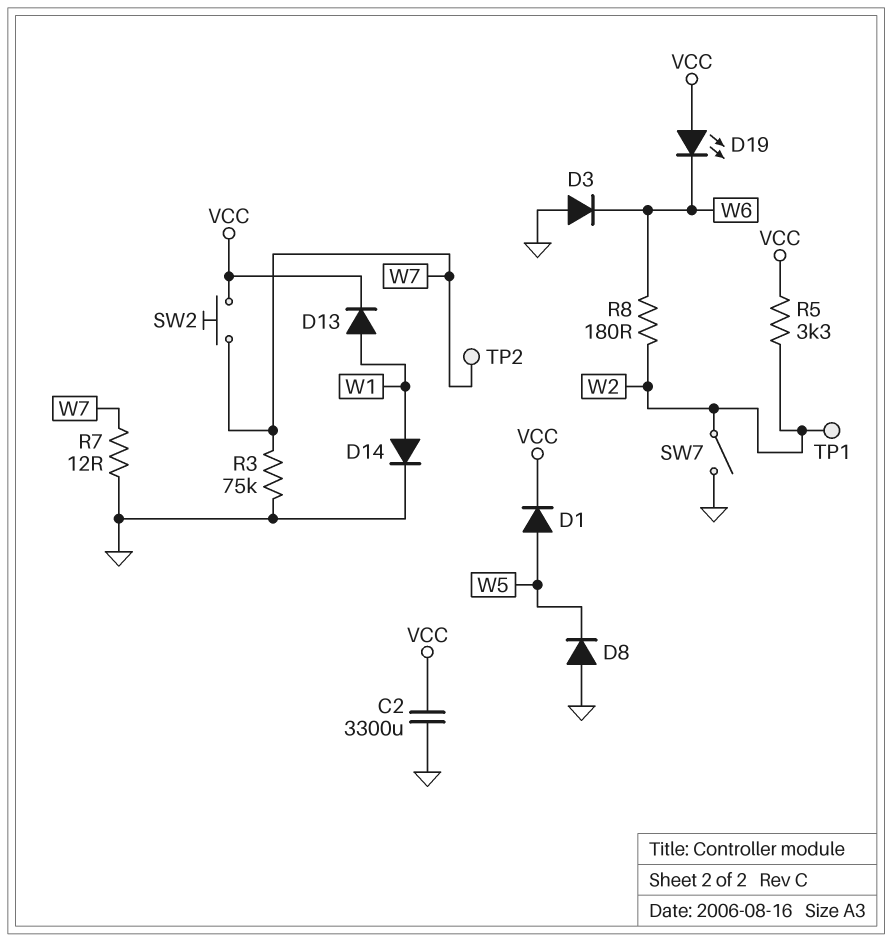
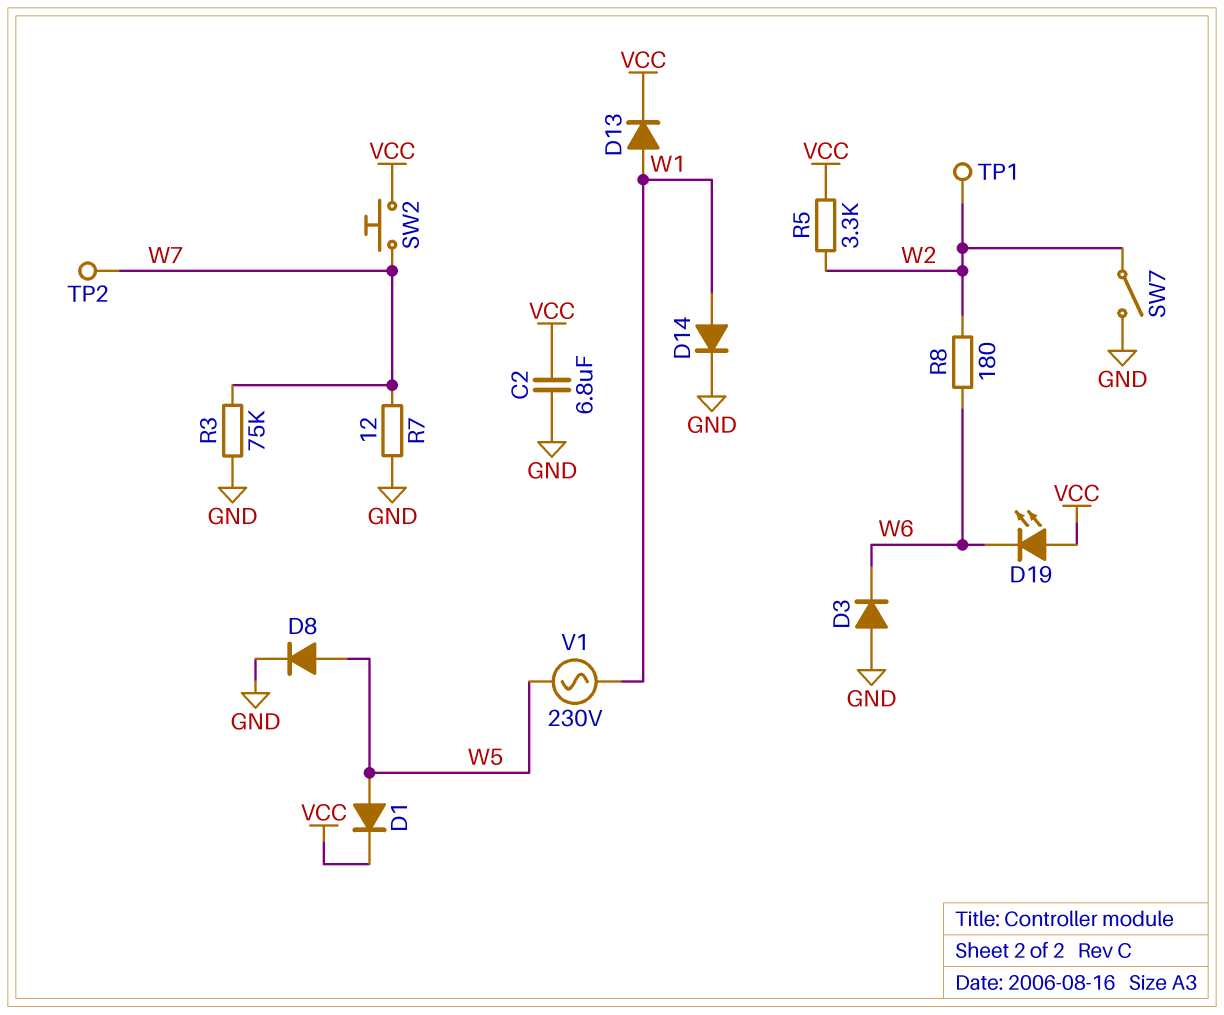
C2: 3300uF (GND, VCC) -> 6.8uF (GND, VCC)
D8: diode (A GND, K W5) -> diode (A W5, K GND)
V1: none -> AC 230V (W1, W5)

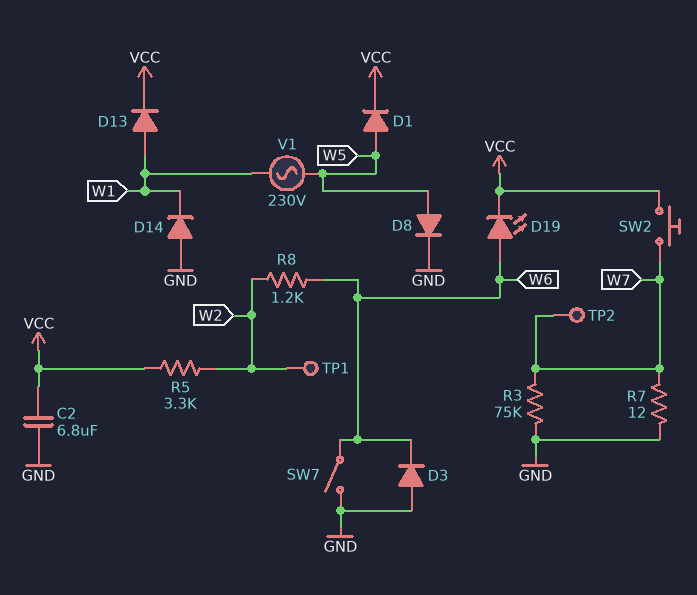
D14: diode (A W1, K GND) -> diode (A GND, K W1)
D19: LED (A VCC, K W6) -> LED (A W6, K VCC)
R8: 180 (W2, W6) -> 1.2k (W2, W6)
SW7: switch (GND, W2) -> switch (GND, W6)

